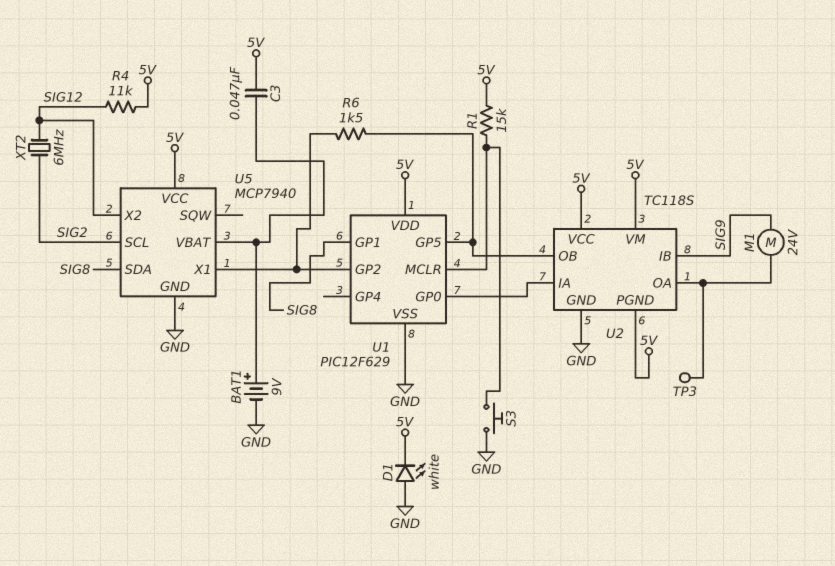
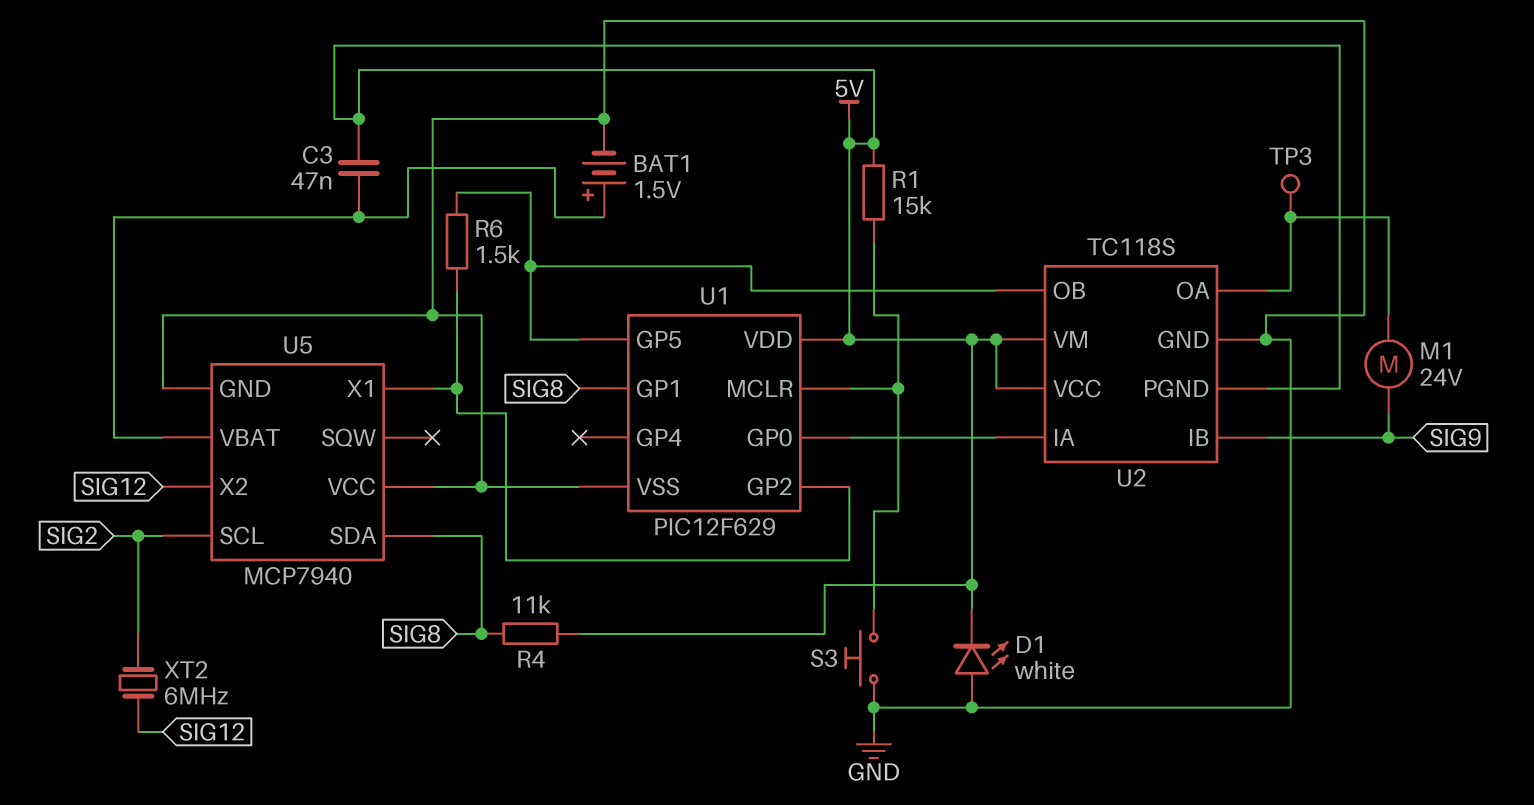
BAT1: 9V (plus U5/VBAT, minus GND) -> 1.5V (plus U5/VBAT, minus GND)
R4: 11k (5V, SIG12) -> 11k (5V, SIG8)
U5 pin VCC: 5V -> GND

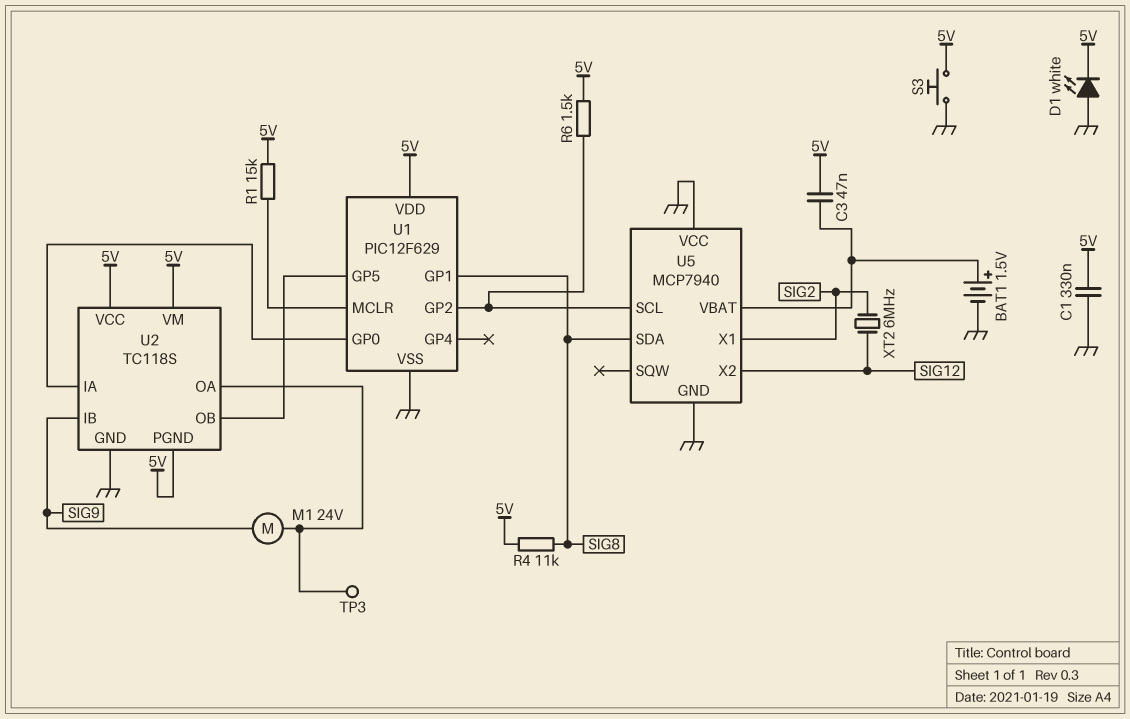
C1: none -> 330nF (5V, GND)
R6: 1.5k (U1/GP2, U1/GP5) -> 1.5k (5V, U1/GP2)
S3: button (GND, U1/MCLR) -> button (5V, GND)
U5 pin SCL: SIG2 -> U1/GP2
U5 pin X1: U1/GP2 -> SIG2

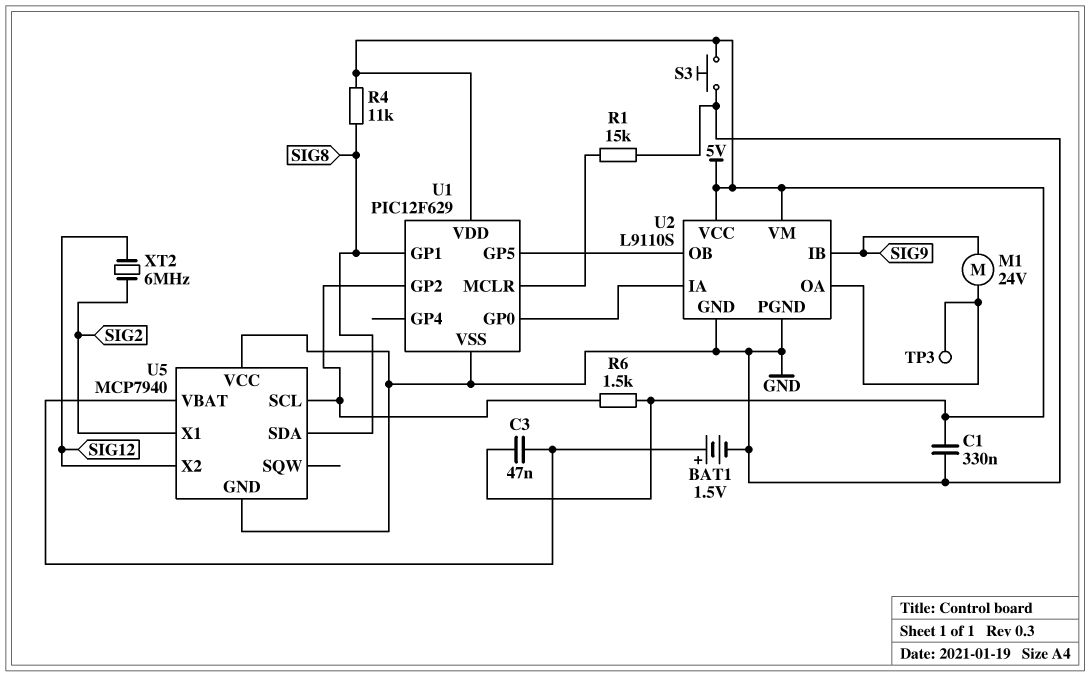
D1: LED white (A GND, K 5V) -> none
R1: 15k (5V, U1/MCLR) -> 15k (GND, U1/MCLR)
U2: TC118S -> L9110S
U2 pin PGND: 5V -> GND

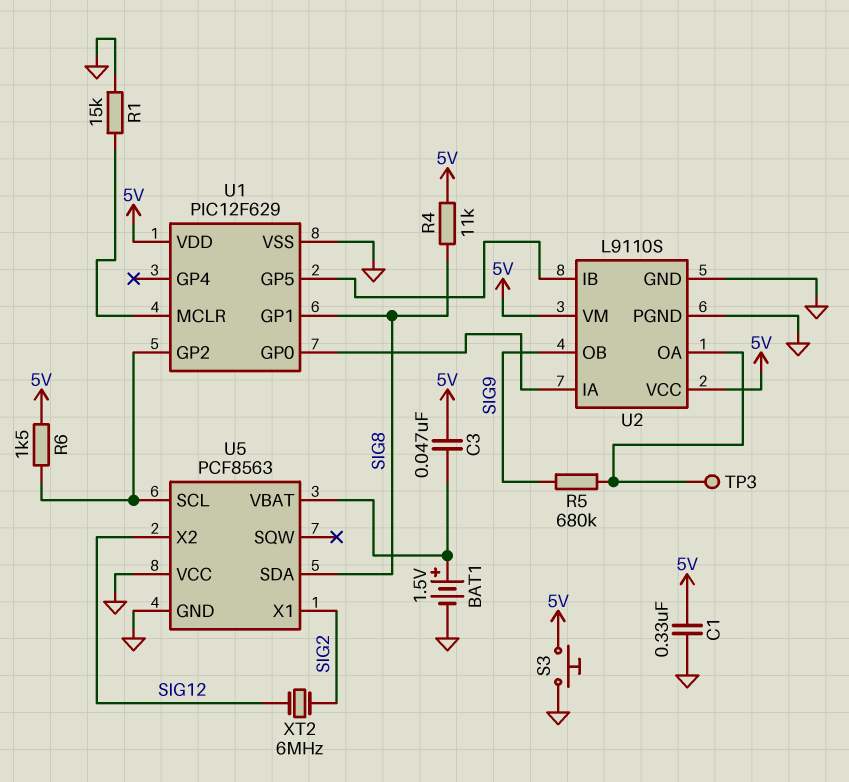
M1: motor 24V (SIG9, U2/OA) -> none
R5: none -> 680k (SIG9, U2/OA)
U2 pin IB: SIG9 -> U1/GP5
U2 pin OB: U1/GP5 -> SIG9
U5: MCP7940 -> PCF8563

